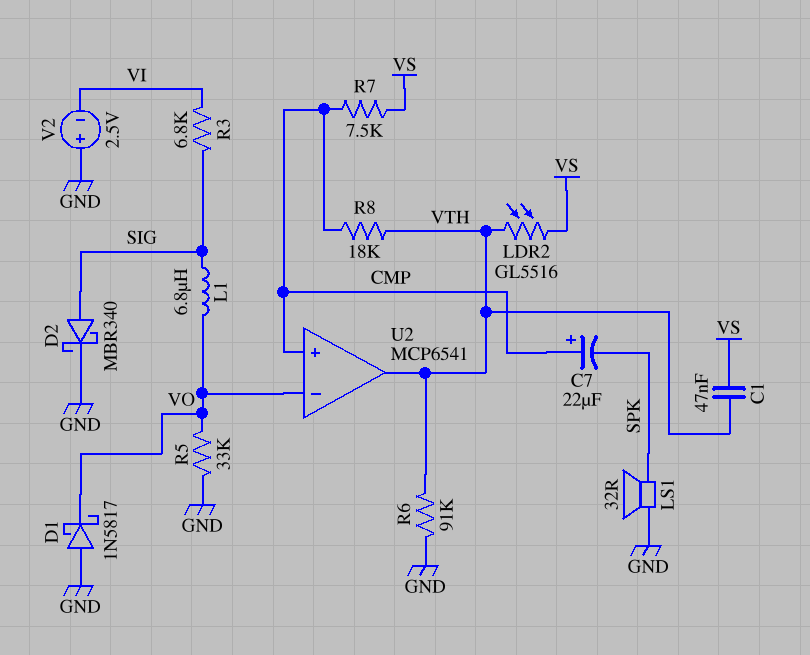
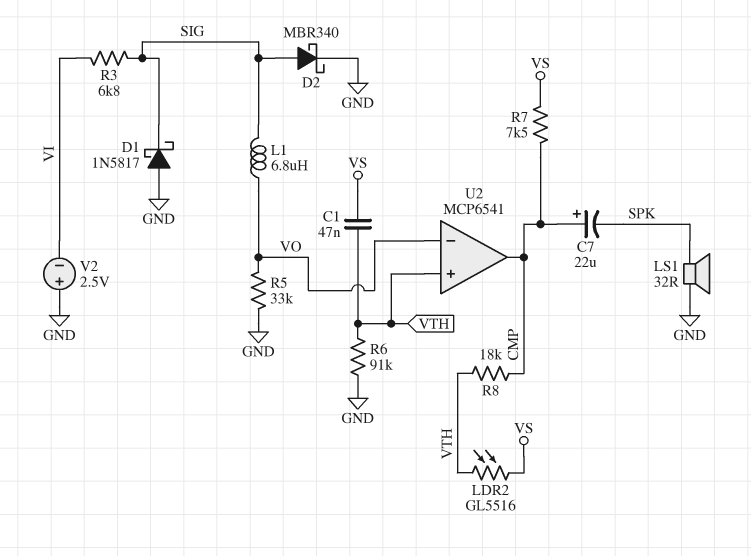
D1: schottky 1N5817 (A GND, K VO) -> schottky 1N5817 (A GND, K SIG)
U2 pin in+: CMP -> VTH
U2 pin out: VTH -> CMP

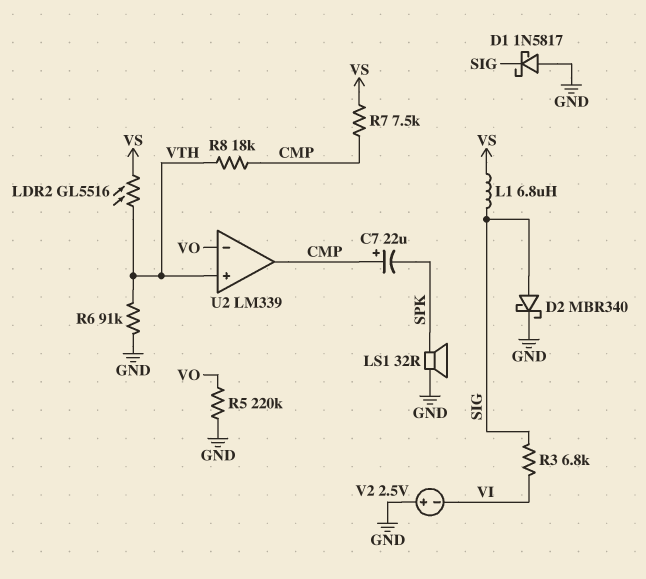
C1: 47nF (VS, VTH) -> none
L1: 6.8uH (SIG, VO) -> 6.8uH (SIG, VS)
R5: 33k (GND, VO) -> 220k (GND, VO)
U2: MCP6541 -> LM339

